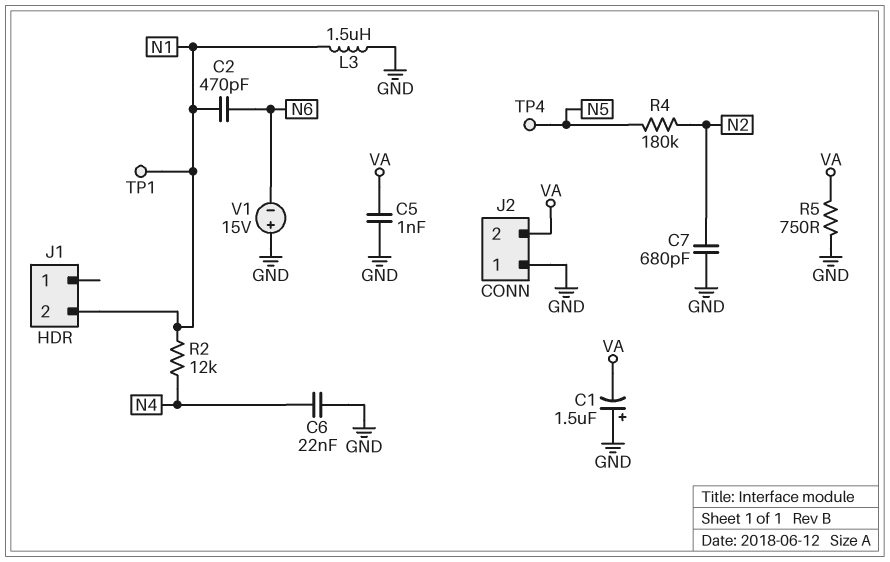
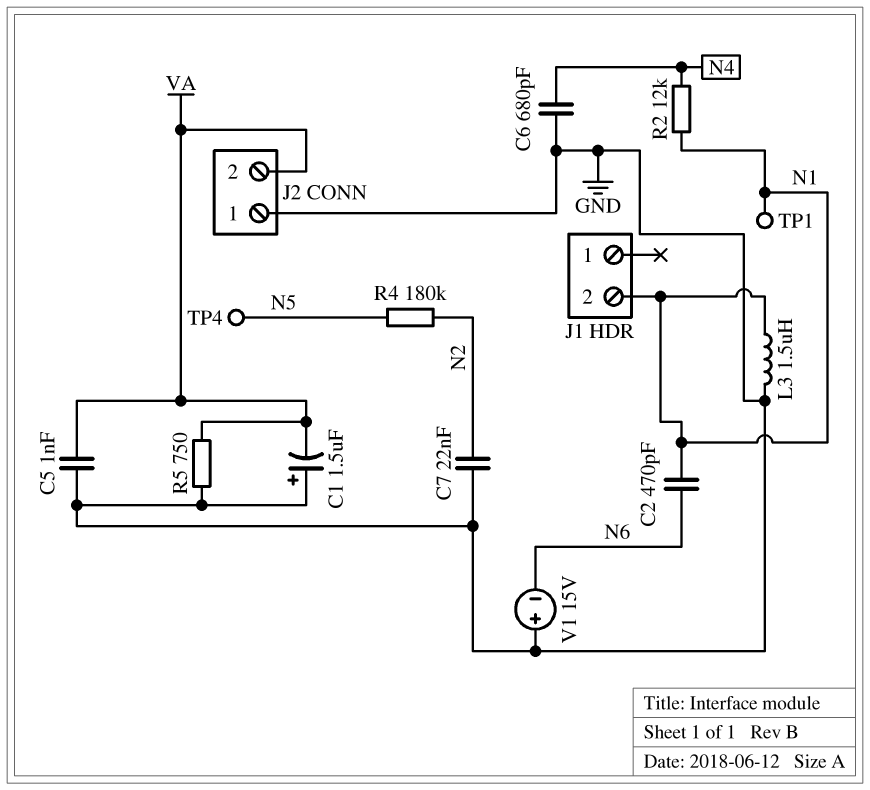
C6: 22nF (GND, N4) -> 680pF (GND, N4)
C7: 680pF (GND, N2) -> 22nF (GND, N2)

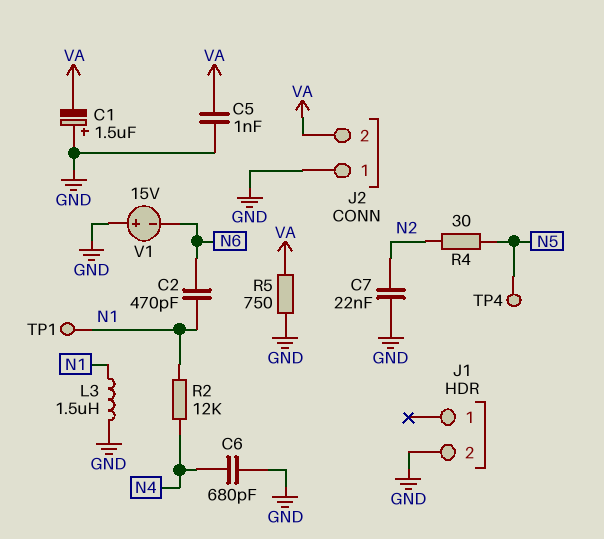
J1 pin 2: N1 -> GND
R4: 180k (N2, N5) -> 30 (N2, N5)

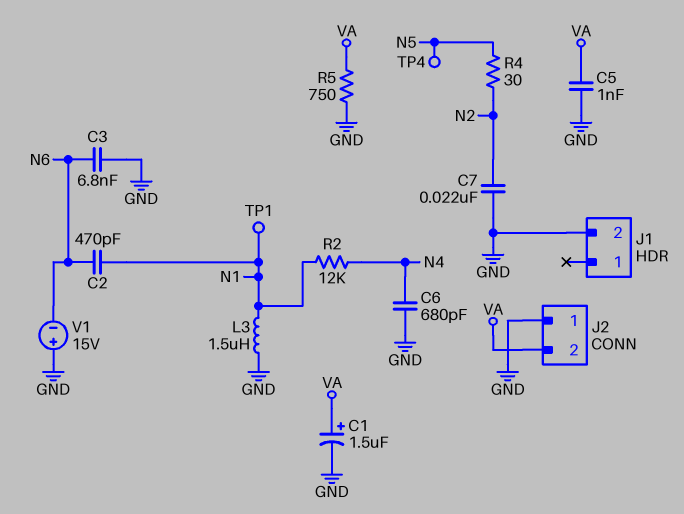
C1: 1.5uF (plus GND, minus VA) -> 1.5uF (plus VA, minus GND)
C3: none -> 6.8nF (GND, N6)

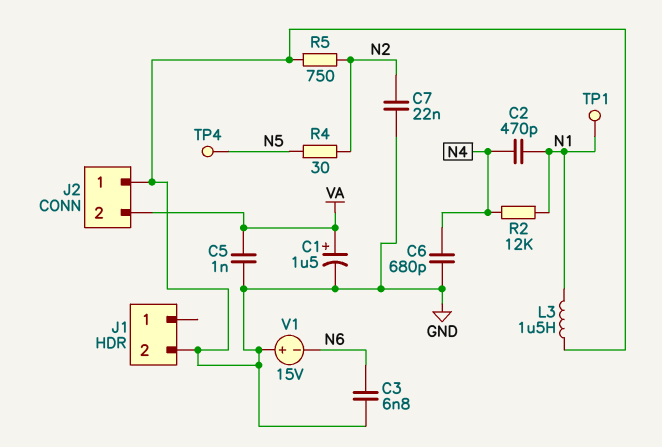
C2: 470pF (N1, N6) -> 470pF (N1, N4)
R5: 750 (GND, VA) -> 750 (GND, N2)

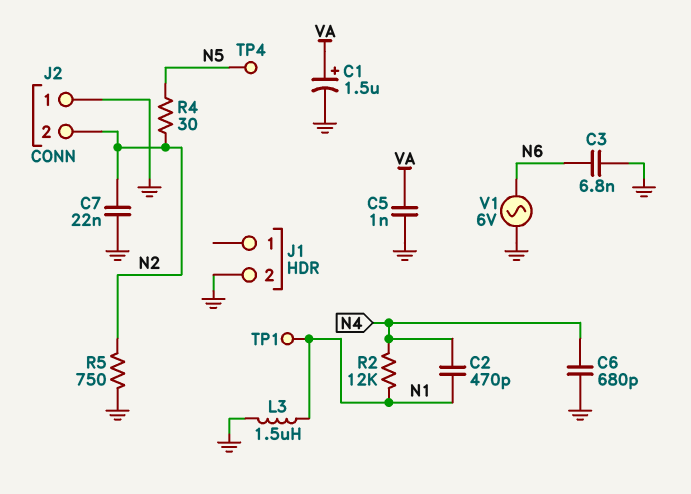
J2 pin 2: VA -> N2
V1: 15V (plus GND, minus N6) -> AC 6V (GND, N6)

